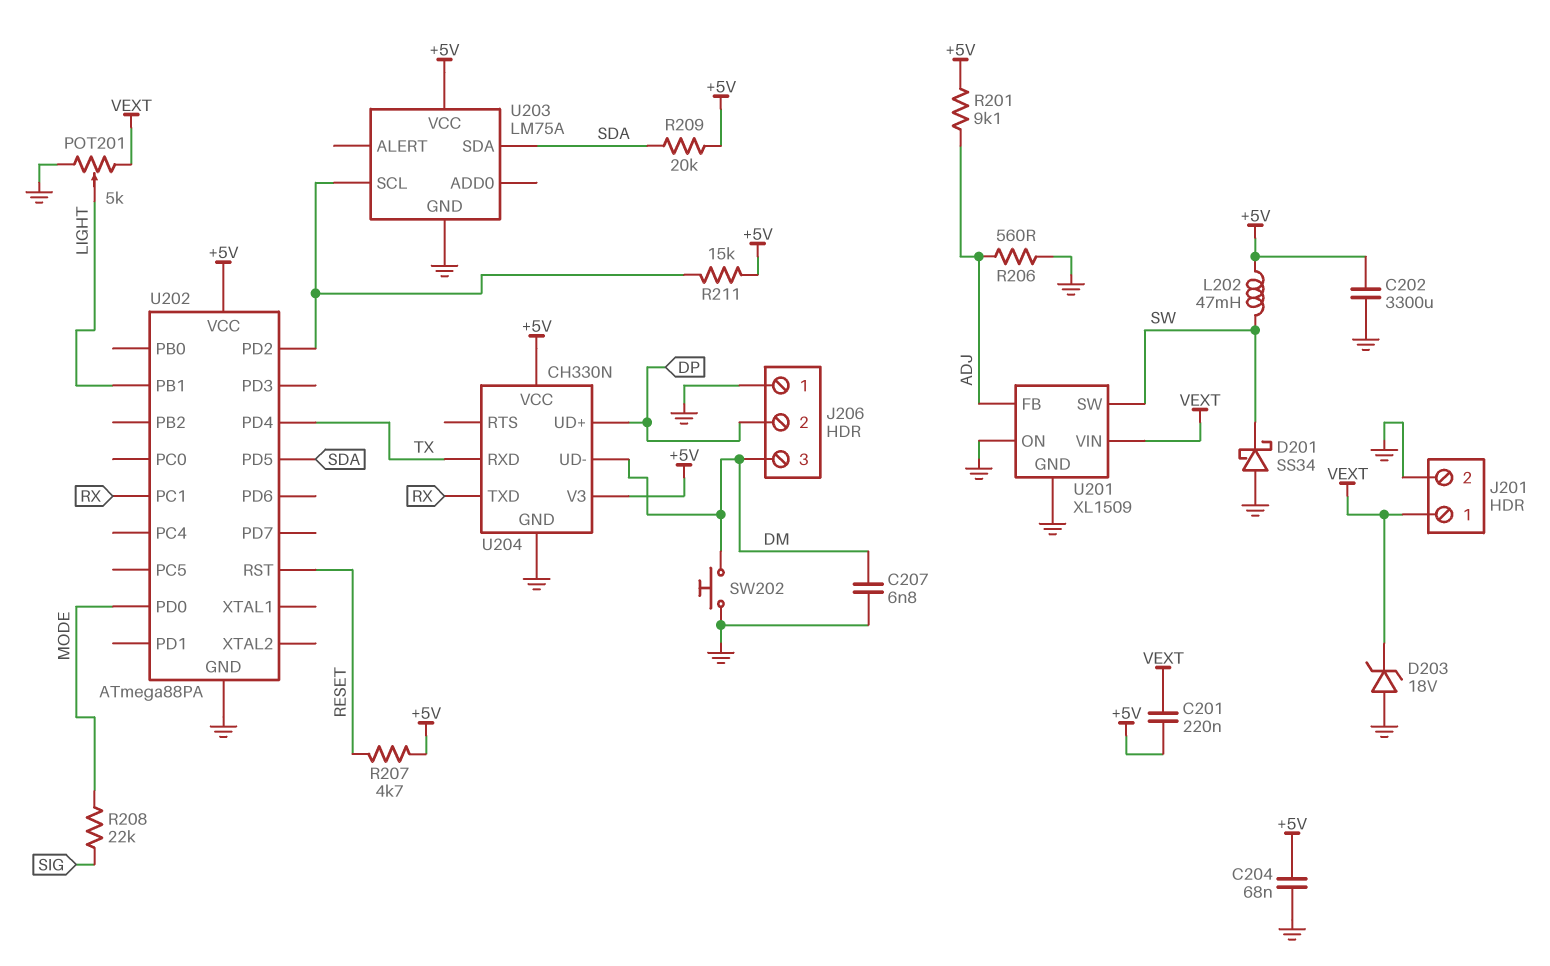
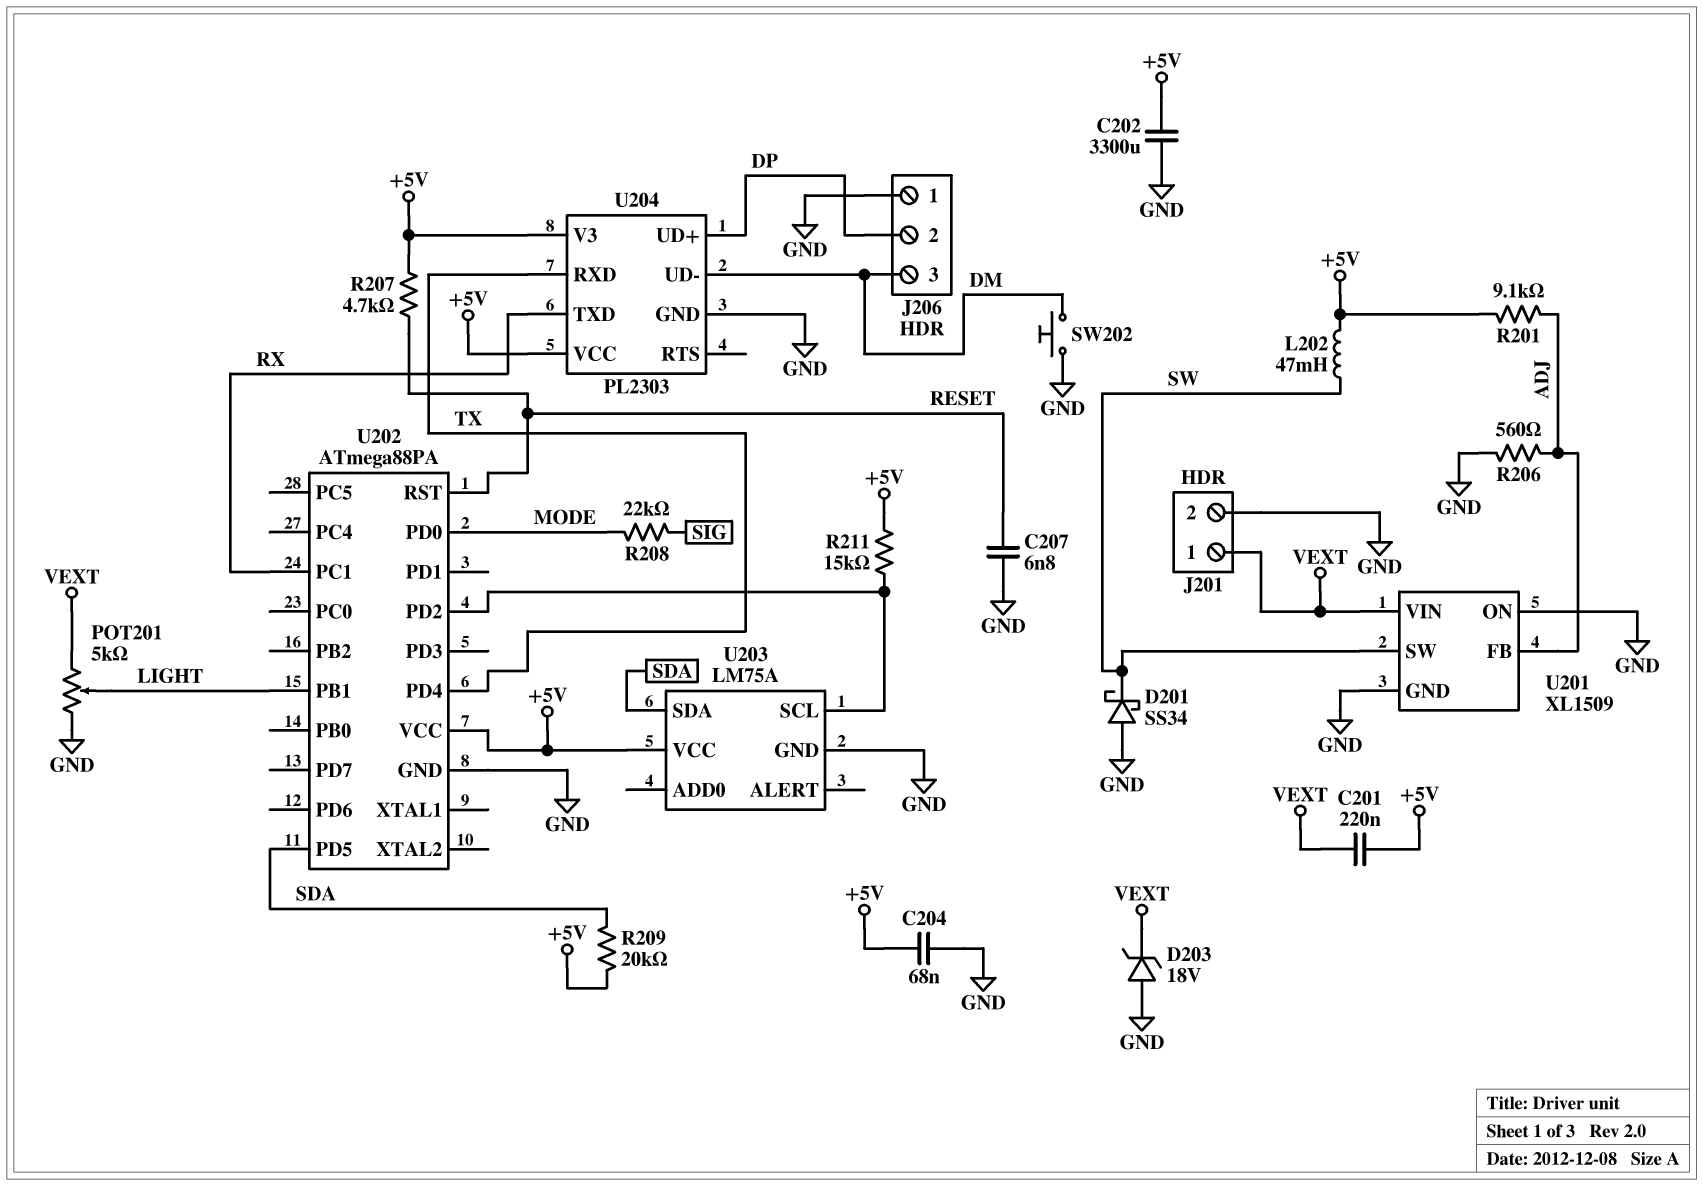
C207: 6.8nF (DM, GND) -> 6.8nF (GND, RESET)
U204: CH330N -> PL2303

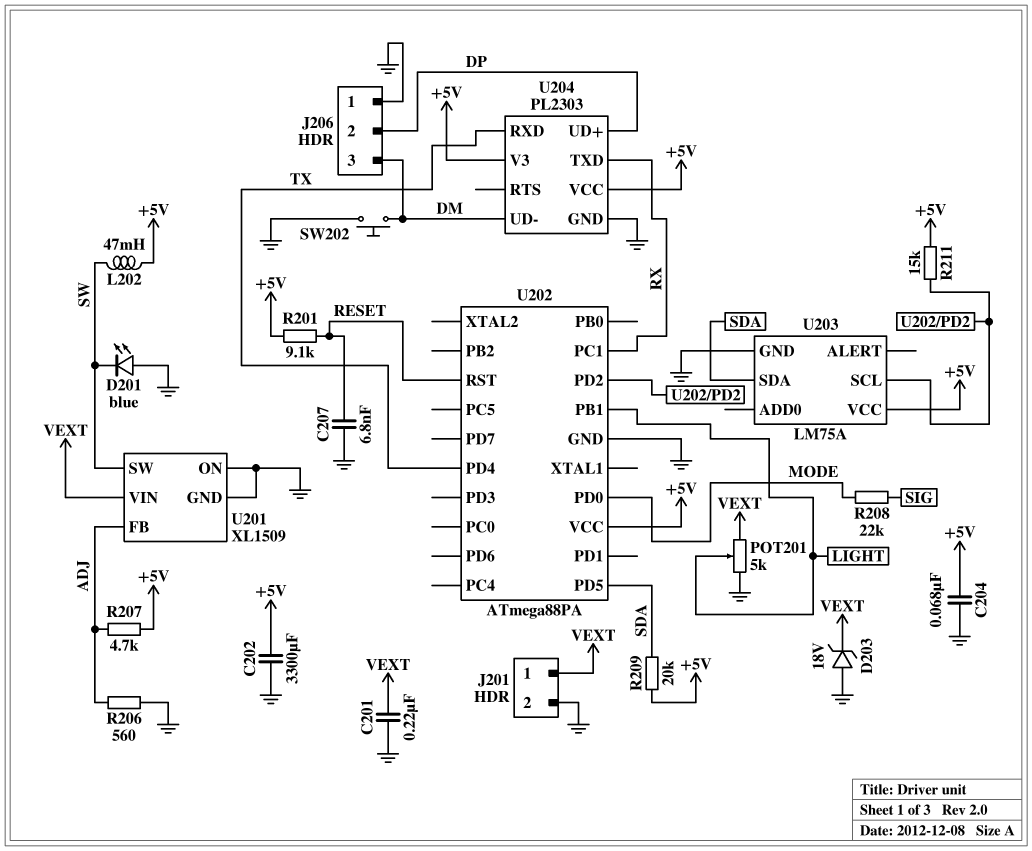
C201: 220nF (+5V, VEXT) -> 220nF (GND, VEXT)
D201: schottky SS34 (A GND, K SW) -> LED blue (A GND, K SW)
R201: 9.1k (+5V, ADJ) -> 9.1k (+5V, RESET)
R207: 4.7k (+5V, RESET) -> 4.7k (+5V, ADJ)

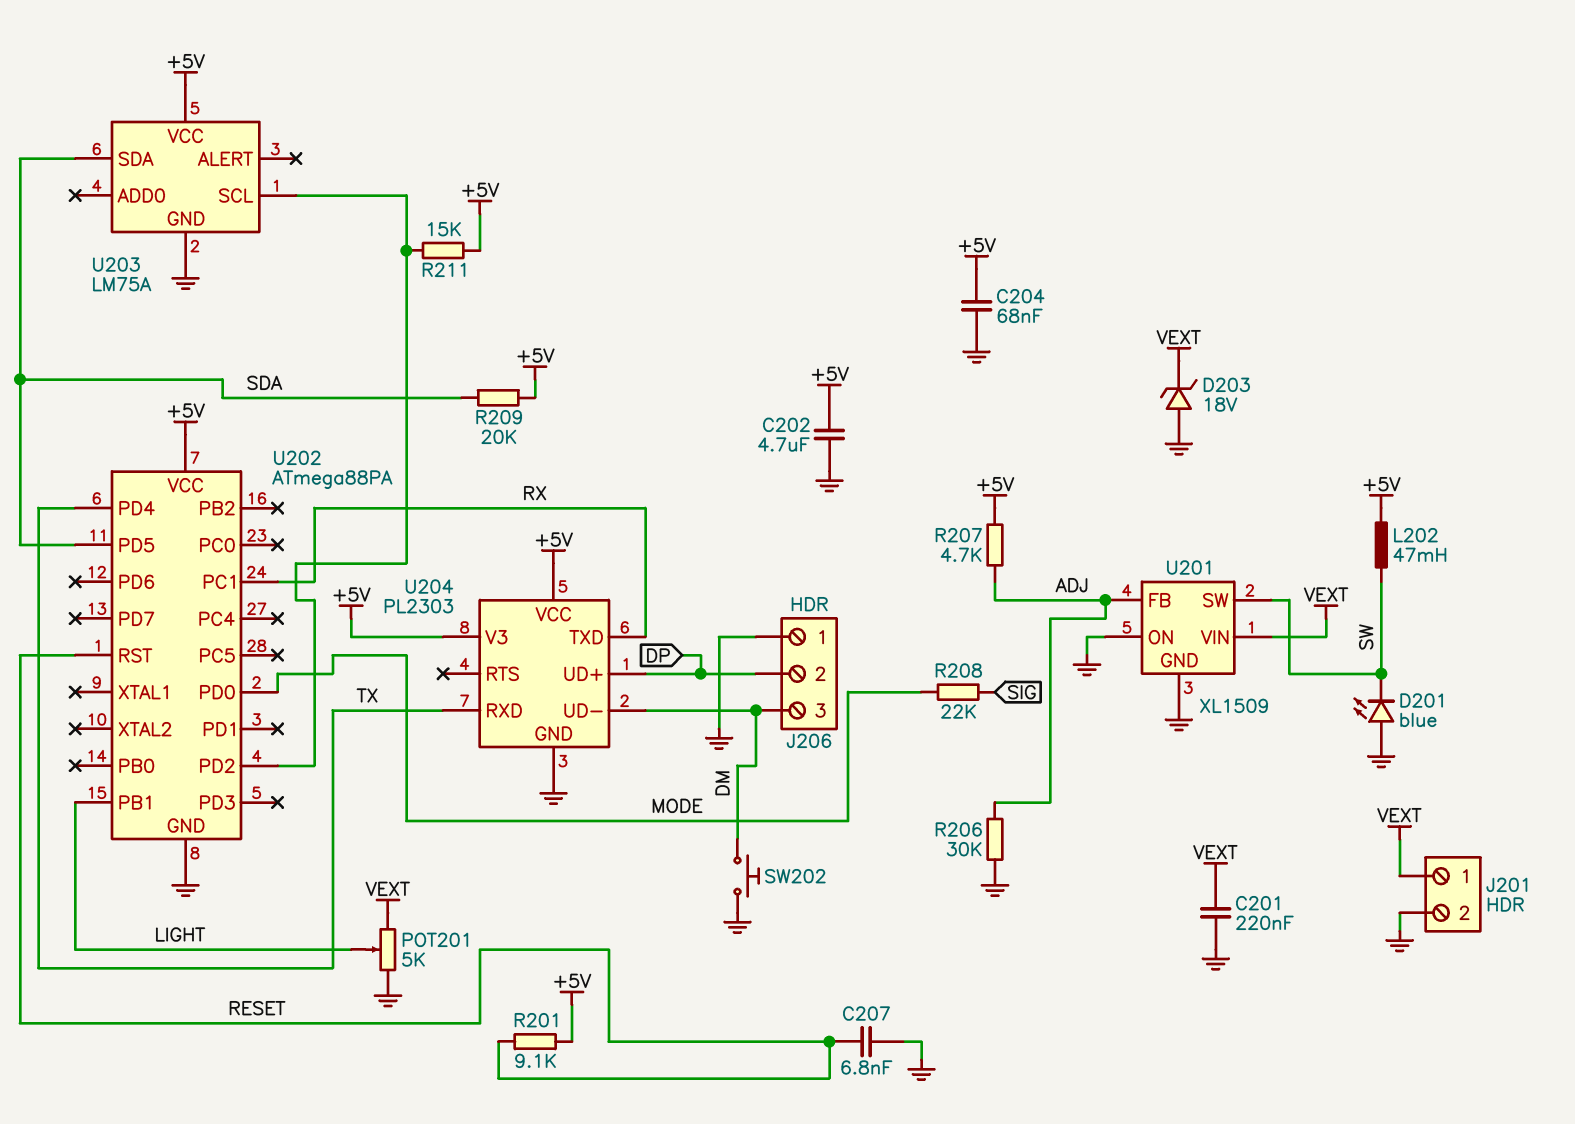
C202: 3300uF (+5V, GND) -> 4.7uF (+5V, GND)
R206: 560 (ADJ, GND) -> 30k (ADJ, GND)

